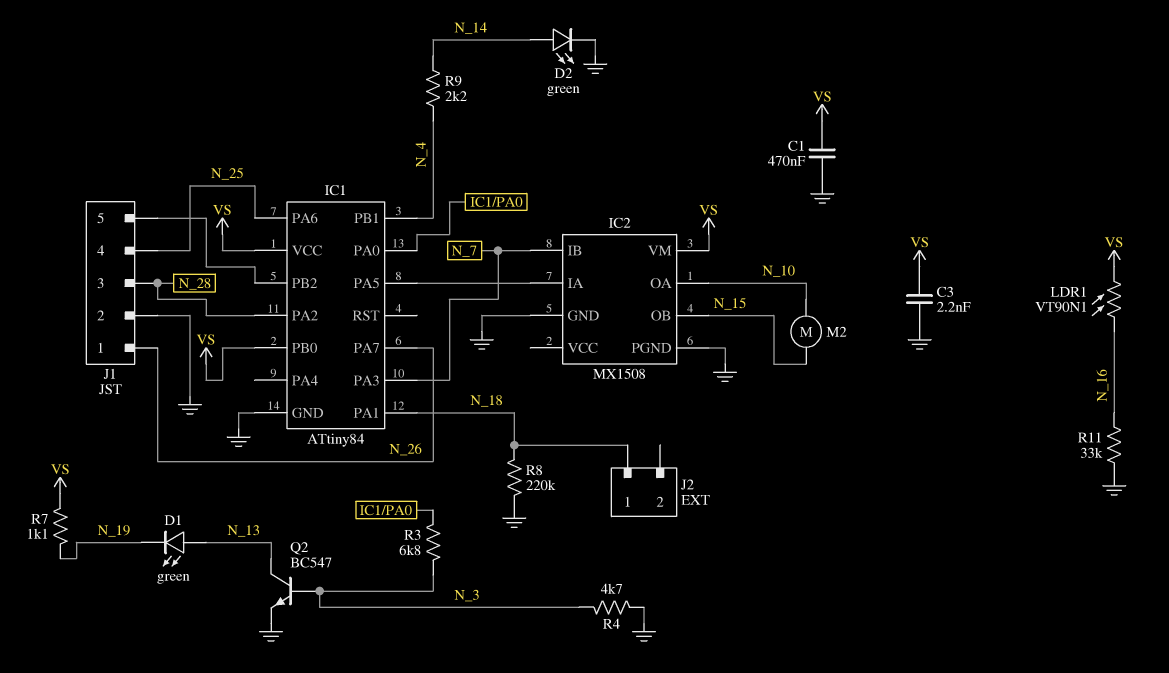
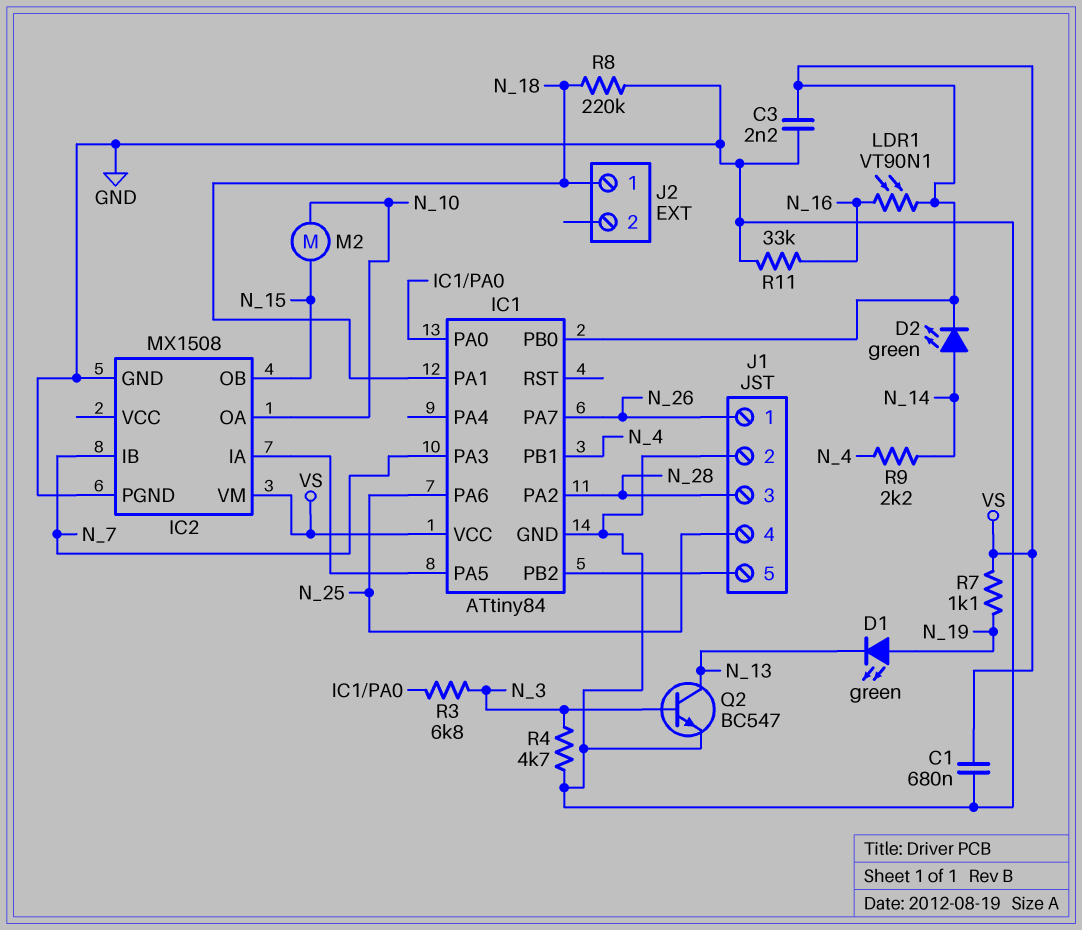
C1: 470nF (GND, VS) -> 680nF (GND, VS)
D1: LED green (A N_13, K N_19) -> LED green (A N_19, K N_13)
D2: LED green (A N_14, K GND) -> LED green (A N_14, K VS)

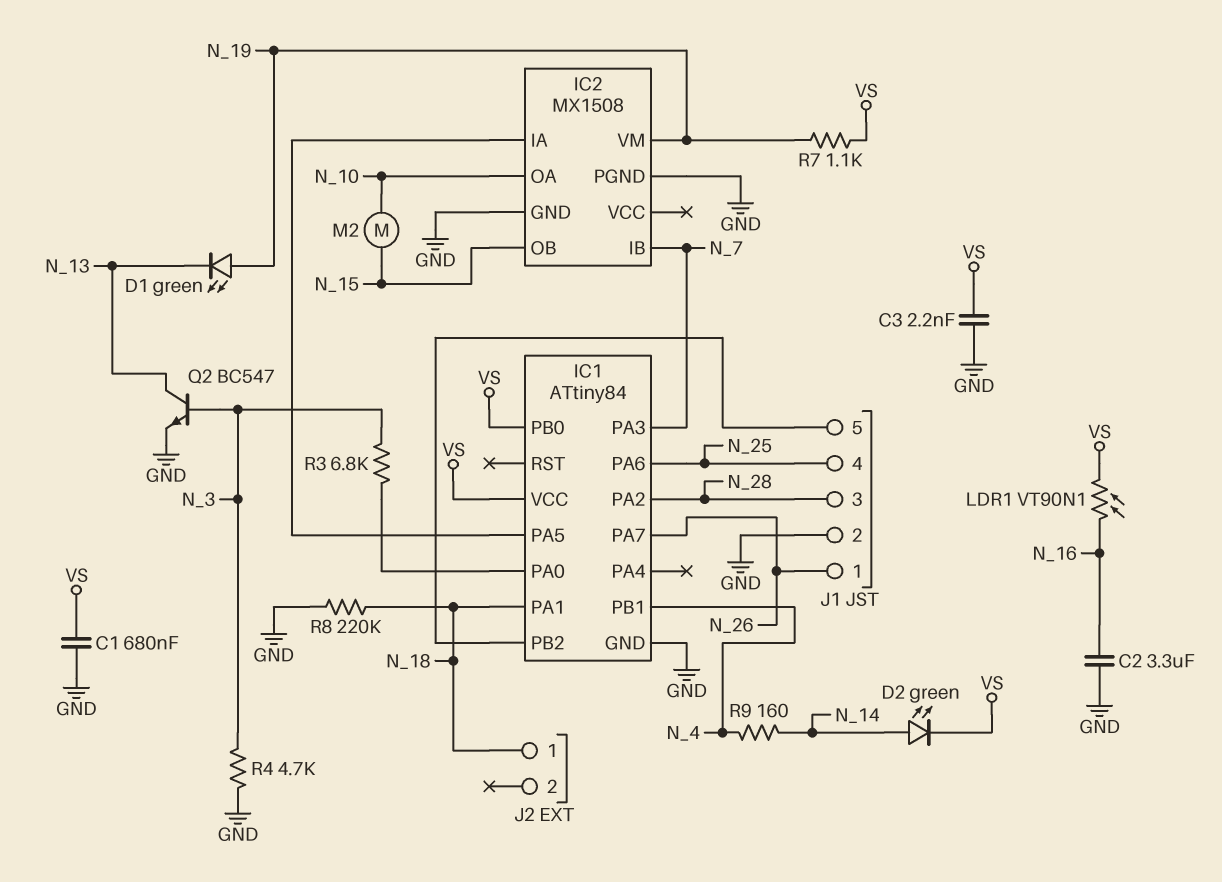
C2: none -> 3.3uF (GND, N_16)
IC2 pin VM: VS -> N_19
R9: 2.2k (N_4, N_14) -> 160 (N_4, N_14)
R11: 33k (GND, N_16) -> none

